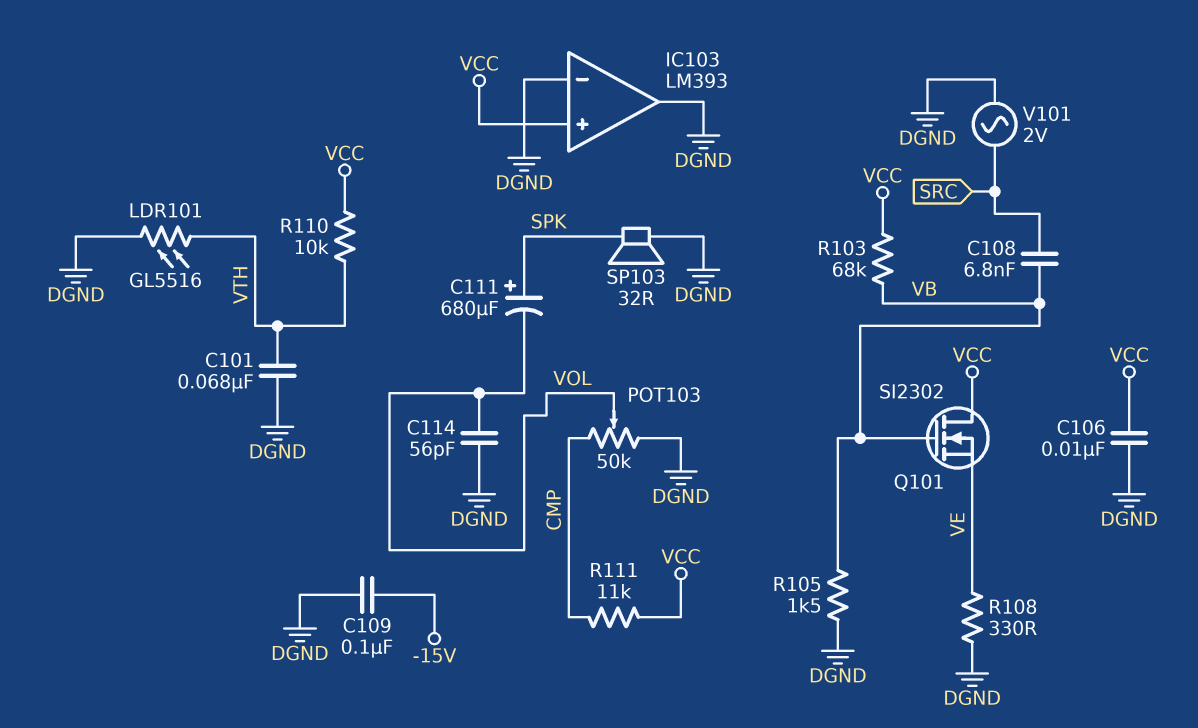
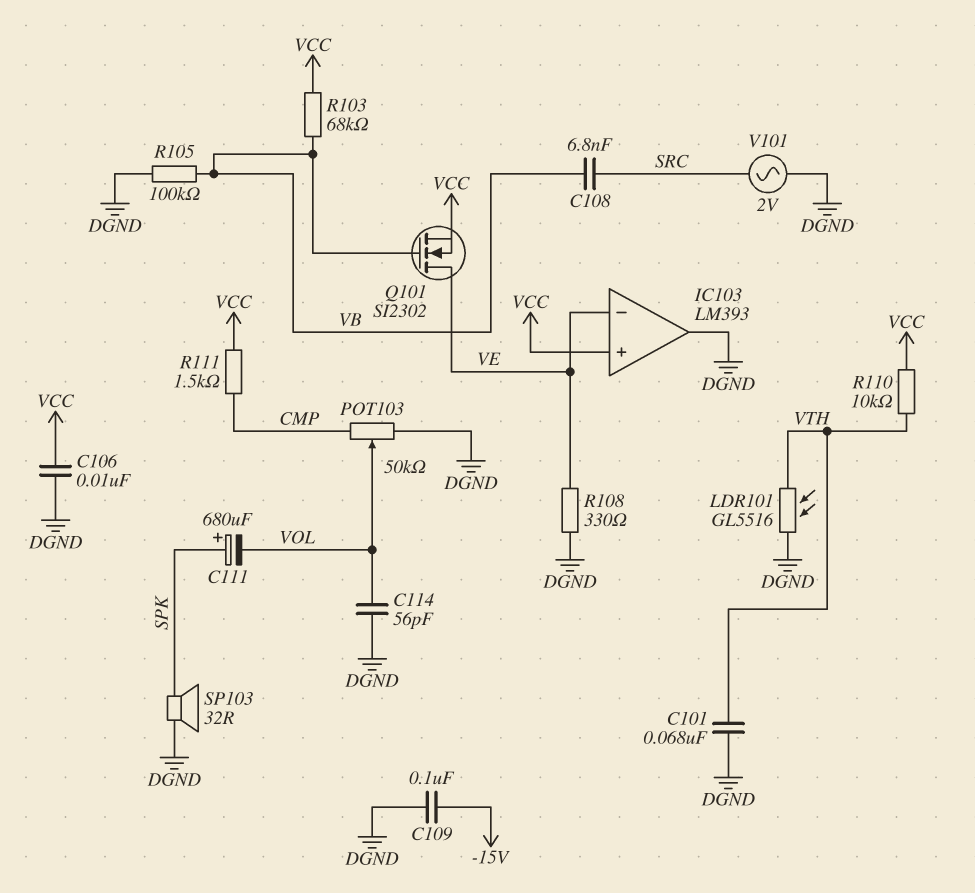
IC103 pin in-: DGND -> VE
Q101: NMOS SI2302 (G VB, D VCC, S VE) -> NMOS SI2302 (G VB, D VE, S VCC)
R105: 1.5k (DGND, VB) -> 100k (DGND, VB)
R111: 11k (CMP, VCC) -> 1.5k (CMP, VCC)

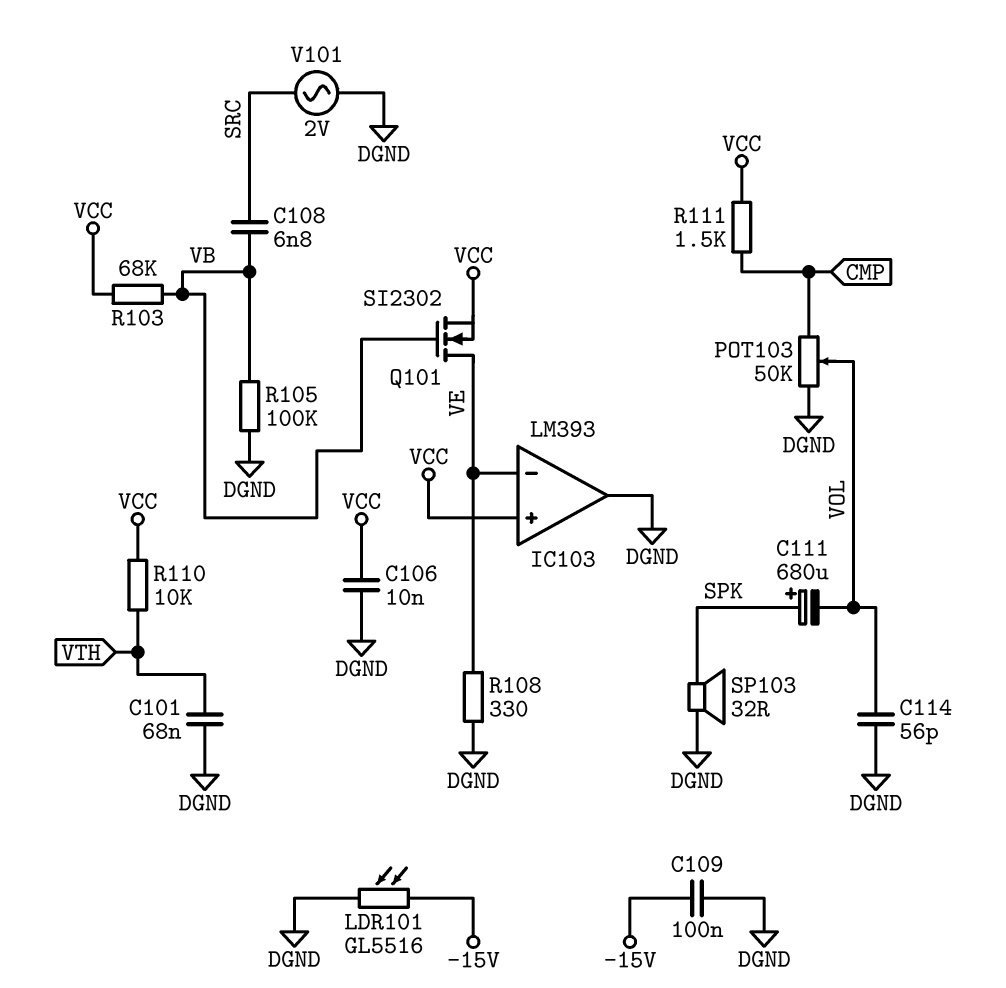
LDR101: GL5516 (DGND, VTH) -> GL5516 (-15V, DGND)

